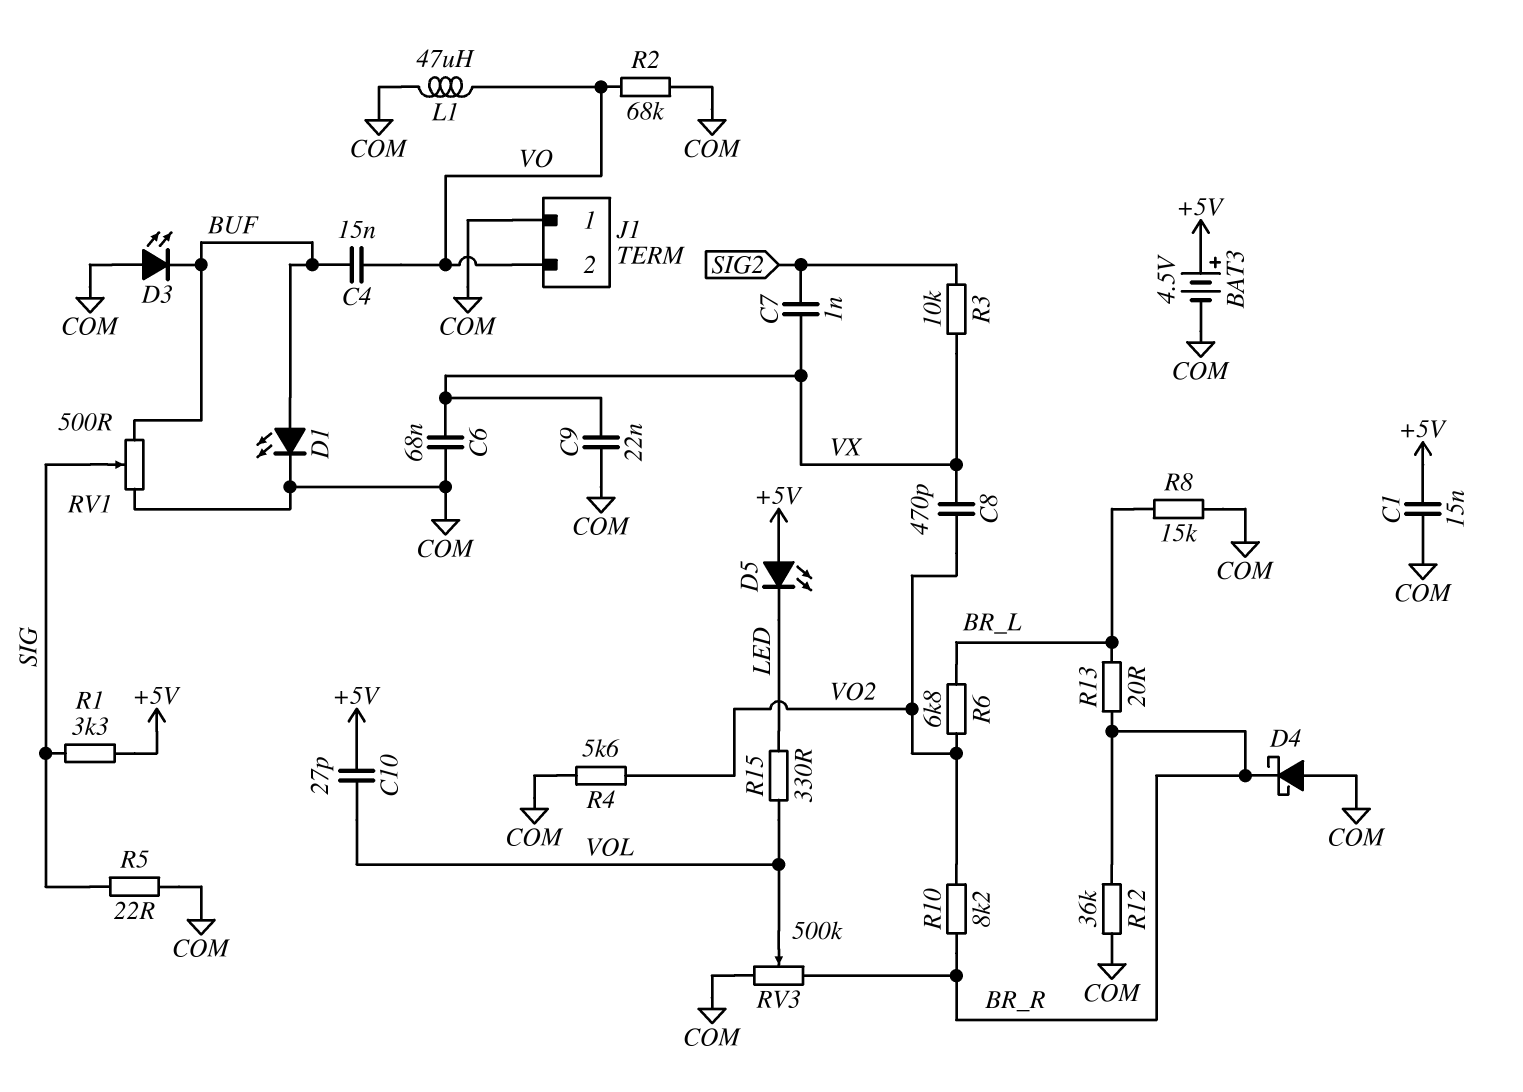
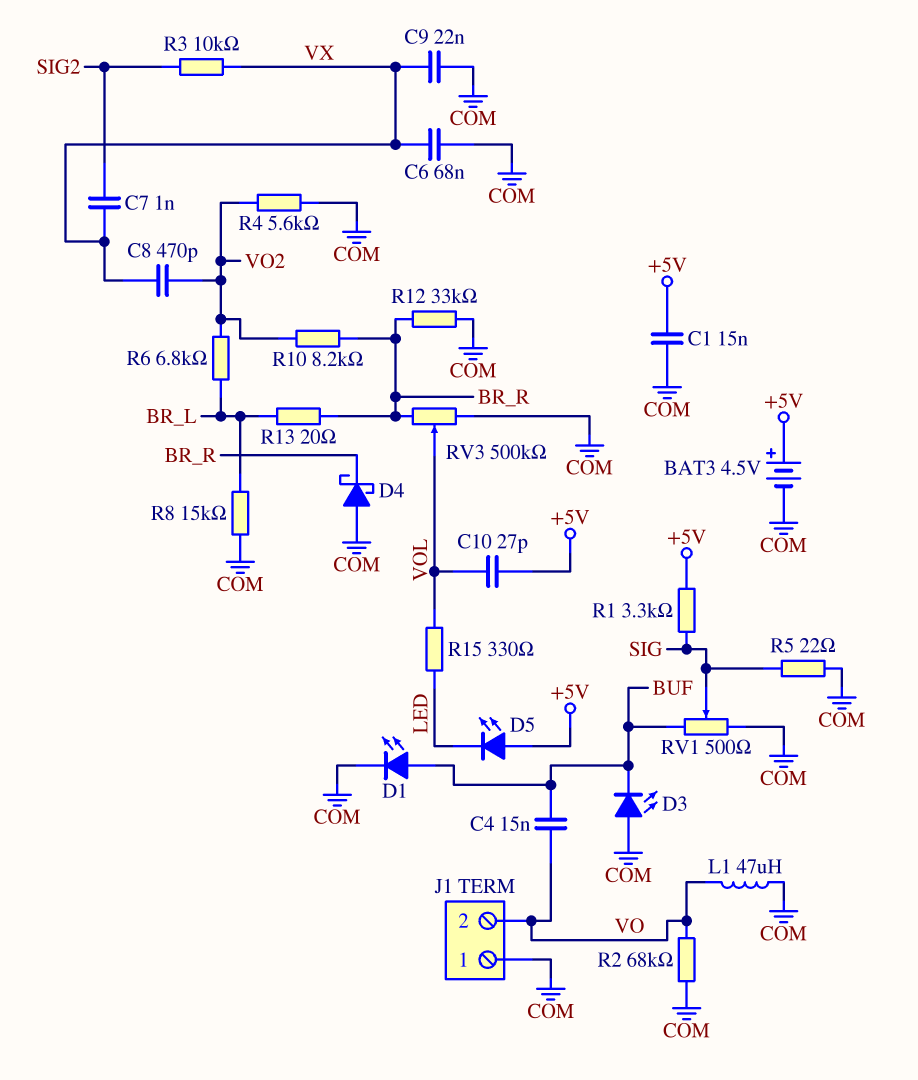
R12: 36k (BR_R, COM) -> 33k (BR_R, COM)

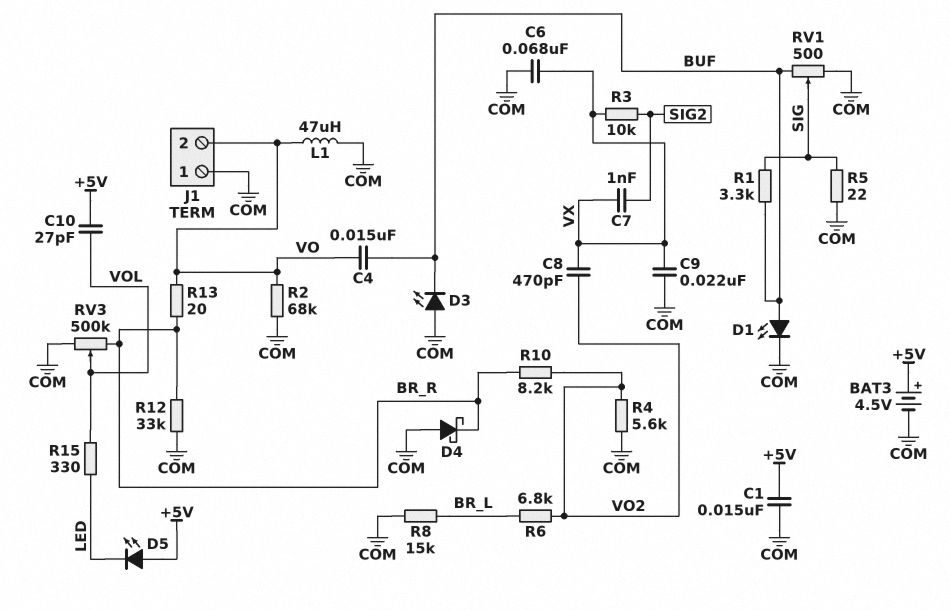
R1: 3.3k (+5V, SIG) -> 3.3k (BUF, SIG)
R13: 20 (BR_L, BR_R) -> 20 (BR_R, VO)

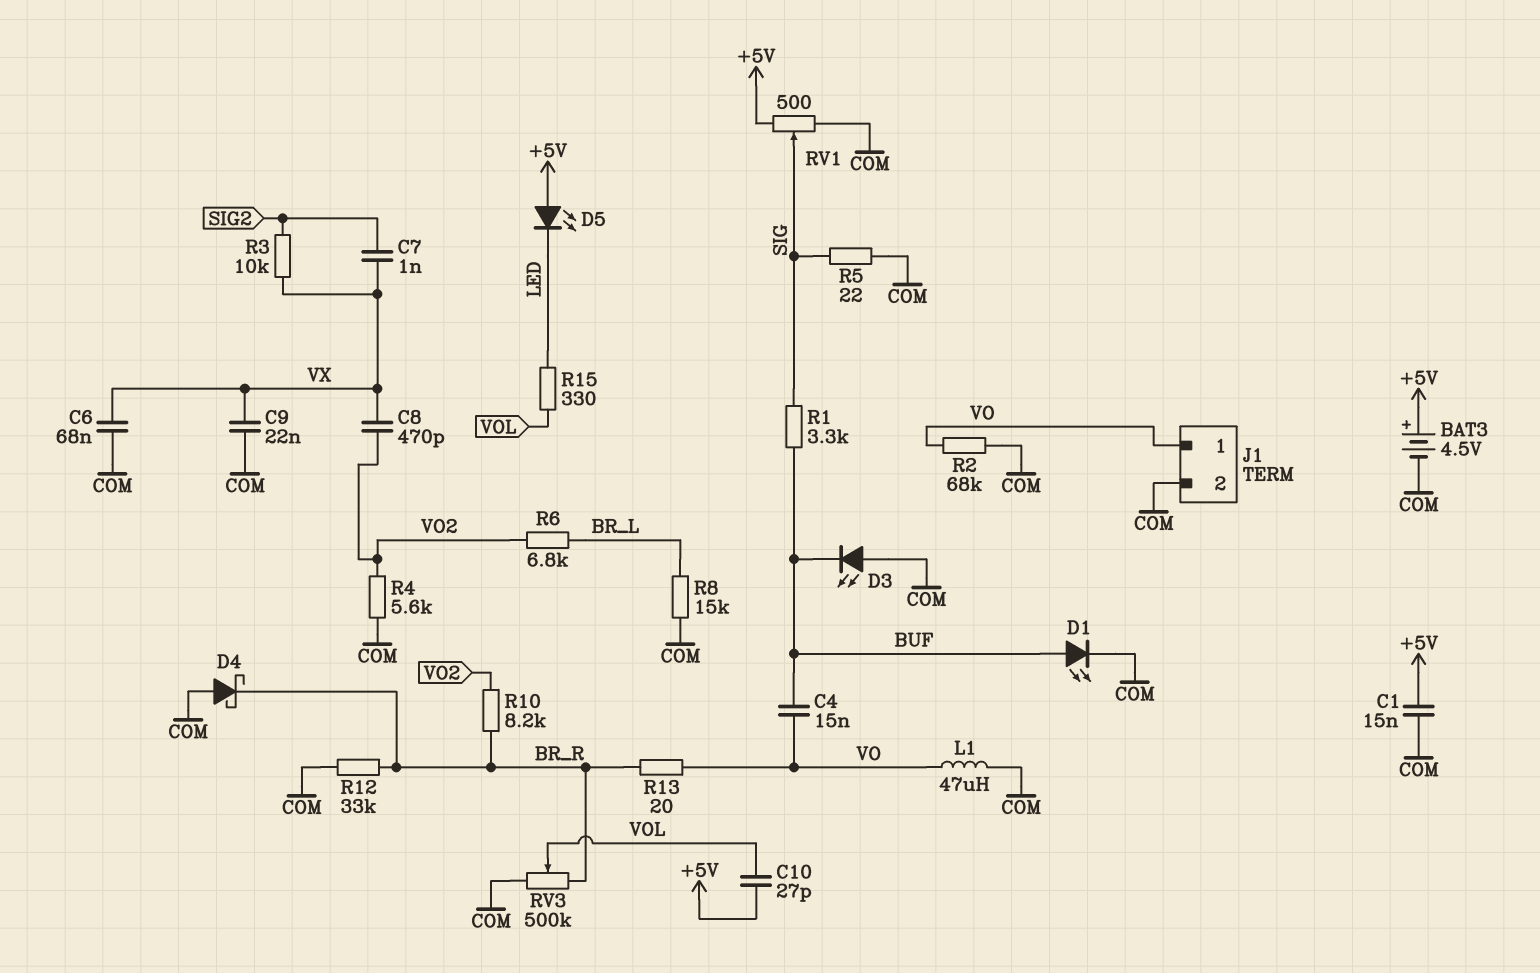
J1 pin 1: COM -> VO
J1 pin 2: VO -> COM
RV1: 500 (BUF, COM, wiper SIG) -> 500 (+5V, COM, wiper SIG)

